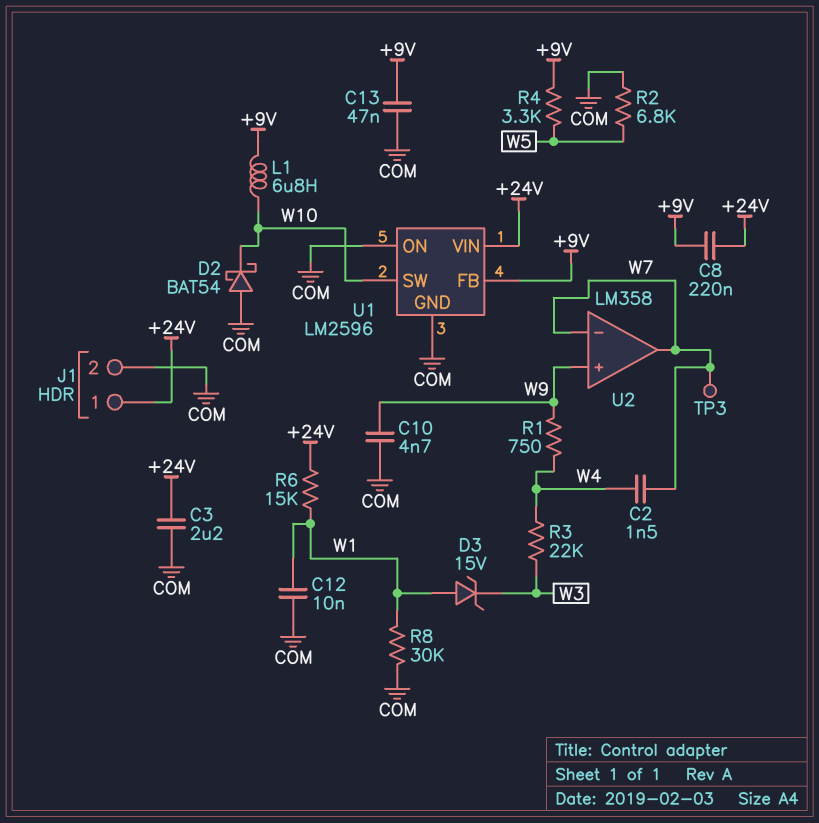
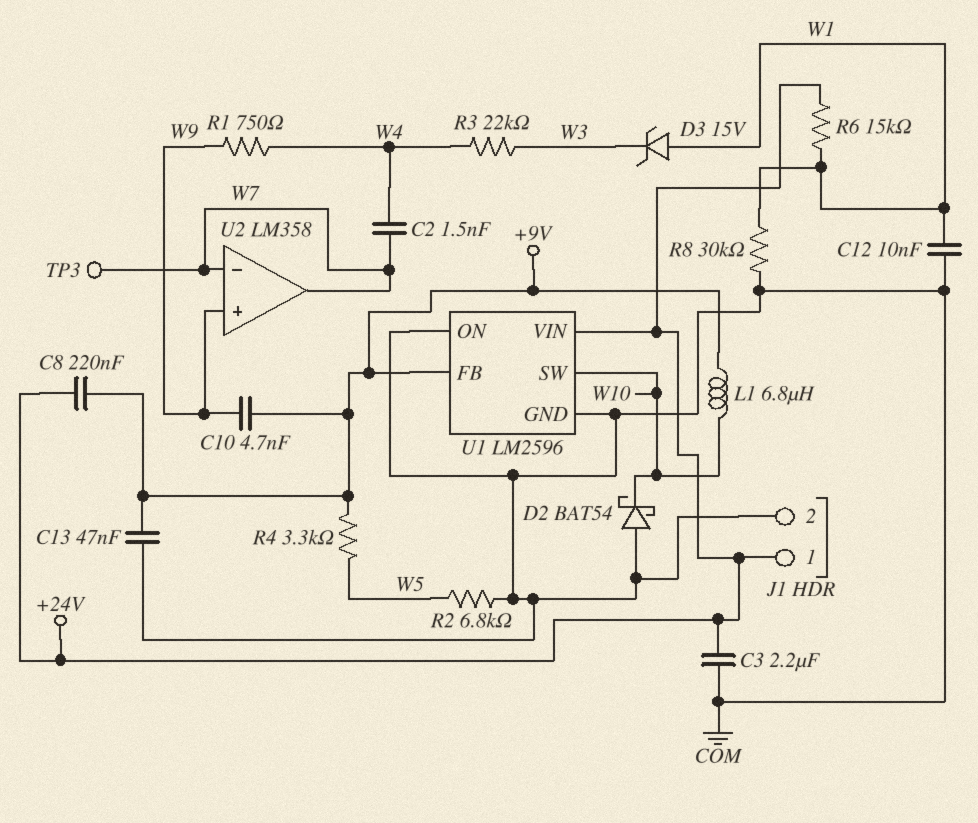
C10: 4.7nF (COM, W9) -> 4.7nF (+9V, W9)

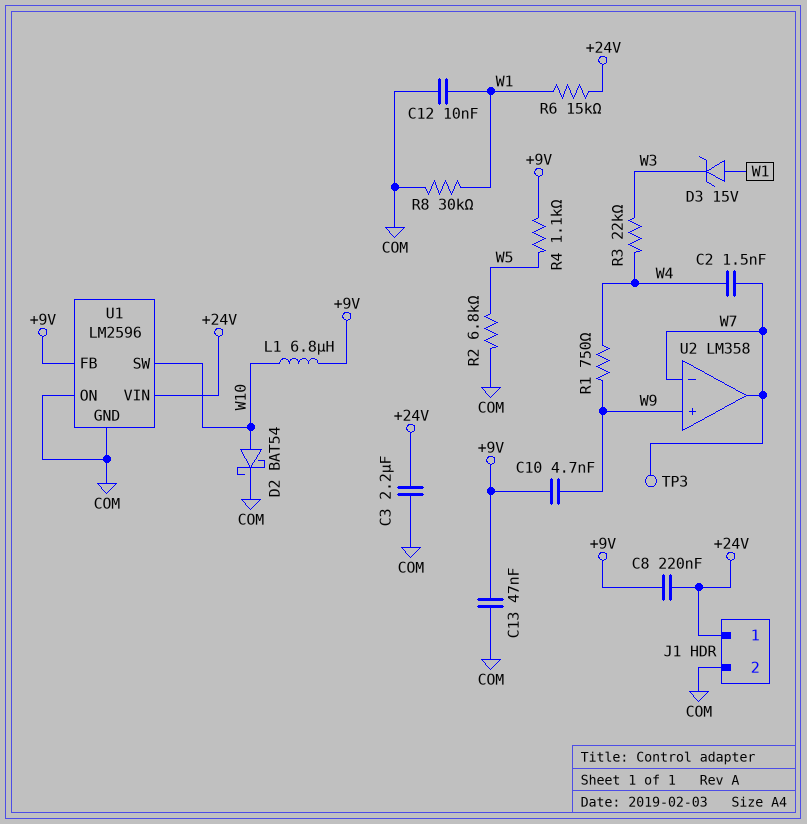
D2: schottky BAT54 (A COM, K W10) -> schottky BAT54 (A W10, K COM)
R4: 3.3k (+9V, W5) -> 1.1k (+9V, W5)

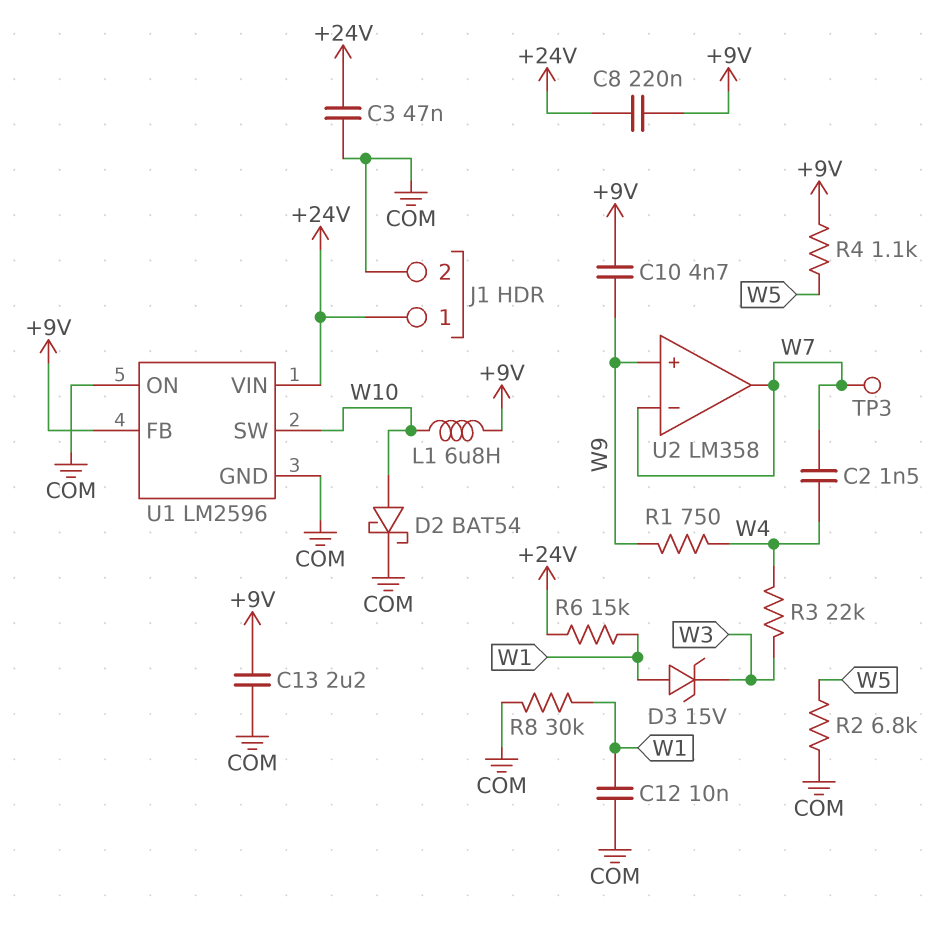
C3: 2.2uF (+24V, COM) -> 47nF (+24V, COM)
C13: 47nF (+9V, COM) -> 2.2uF (+9V, COM)

